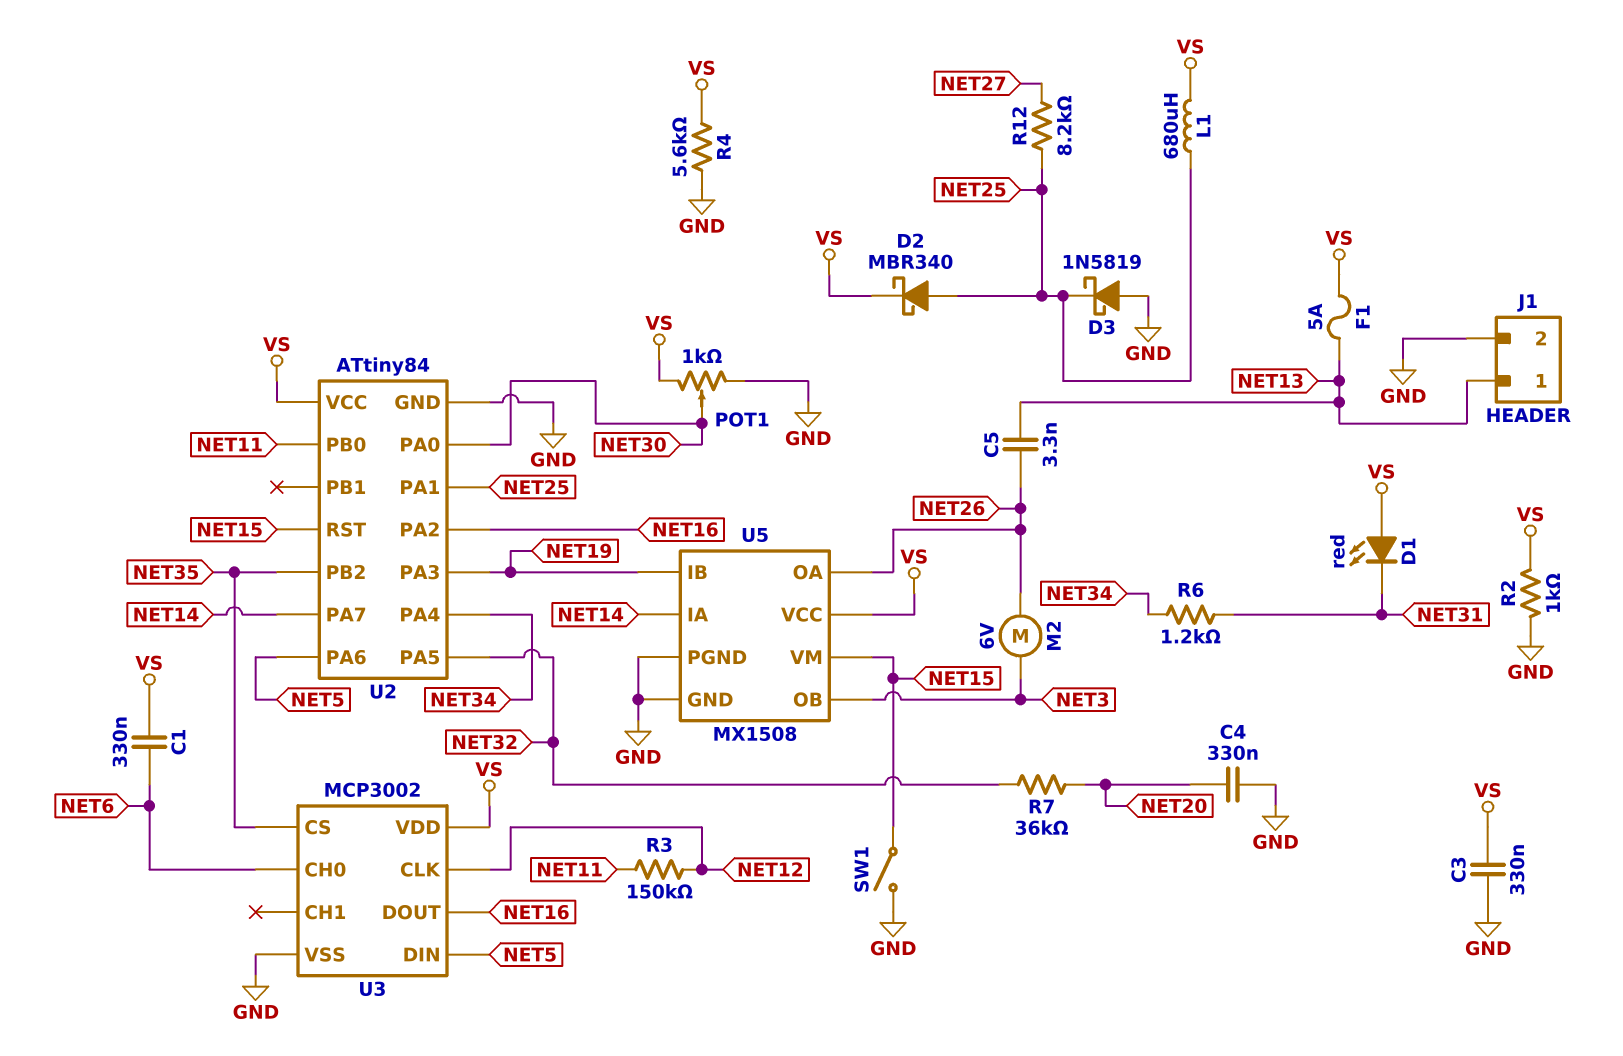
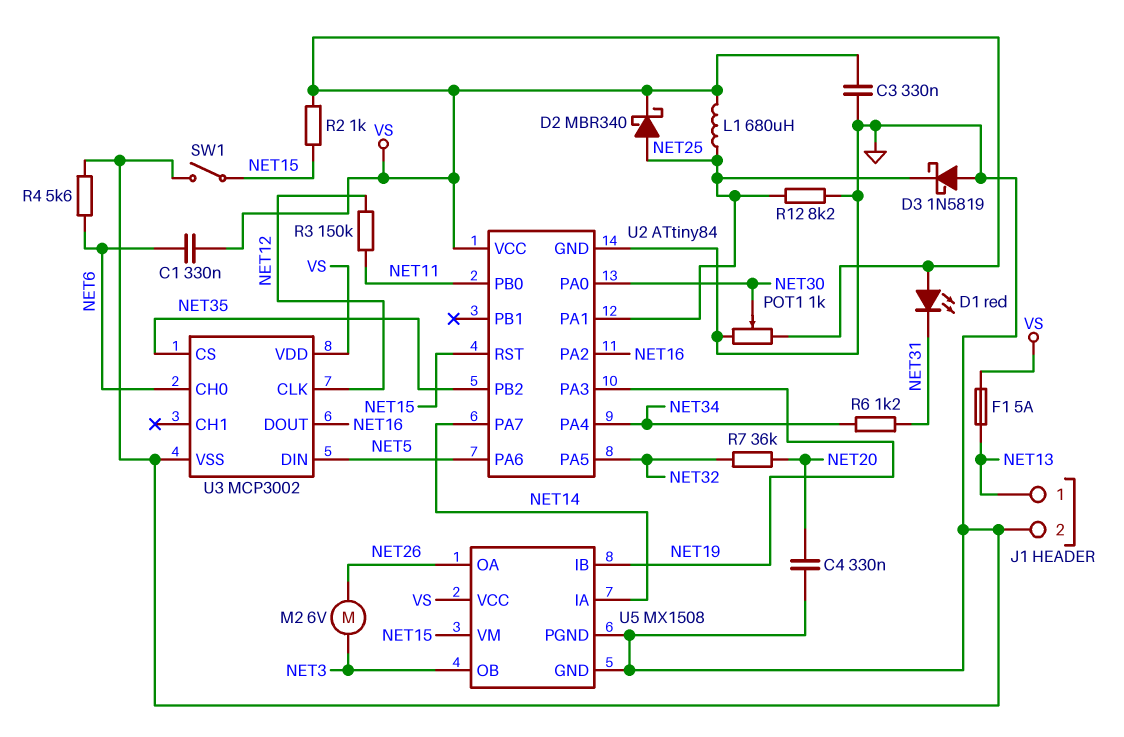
C5: 3.3nF (NET13, NET26) -> none
R2: 1k (GND, VS) -> 1k (NET15, VS)
R4: 5.6k (GND, VS) -> 5.6k (GND, NET6)
R12: 8.2k (NET25, NET27) -> 8.2k (GND, NET25)

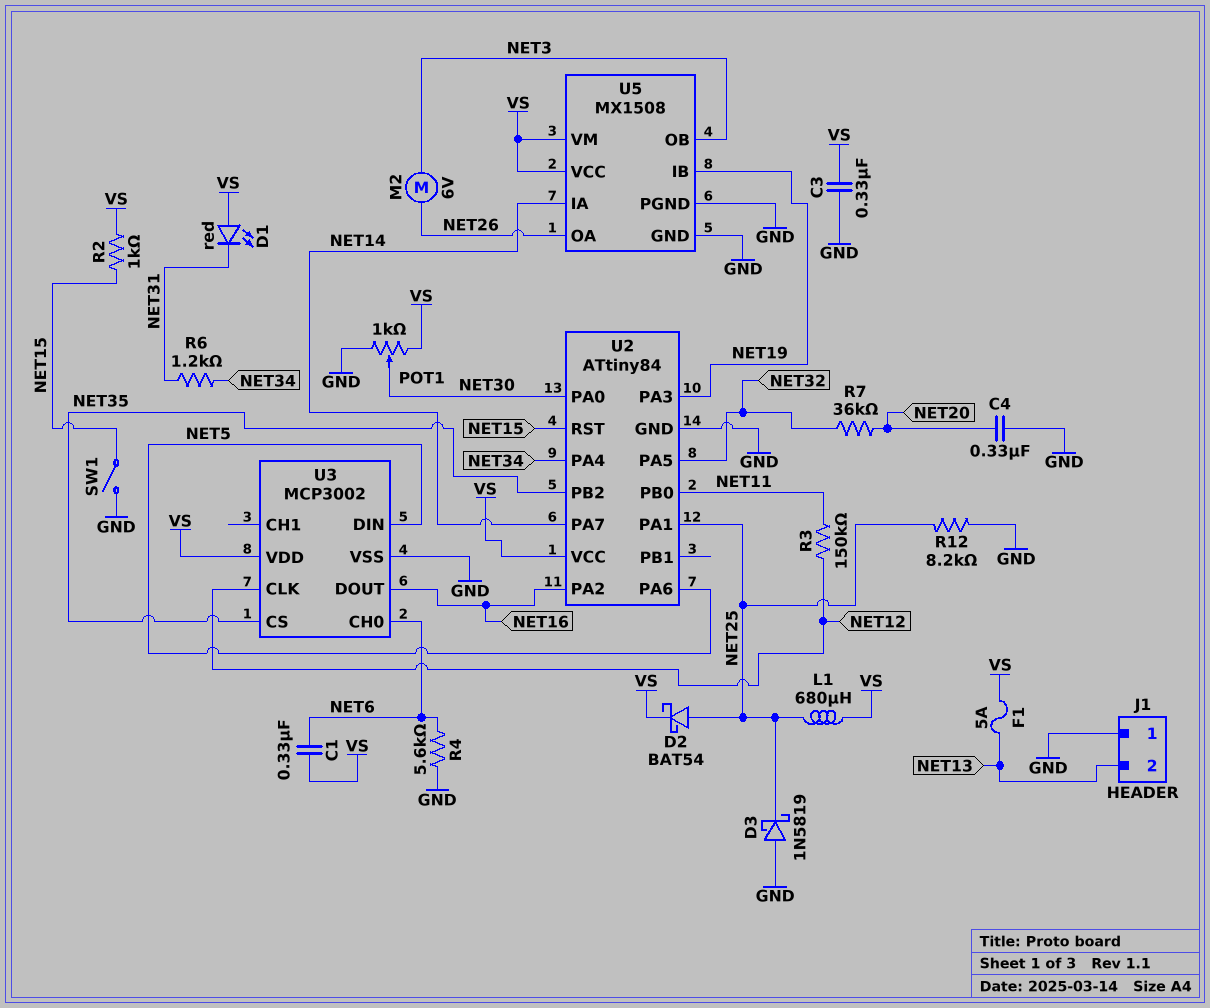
D2: schottky MBR340 (A NET25, K VS) -> schottky BAT54 (A NET25, K VS)
J1 pin 1: NET13 -> GND
J1 pin 2: GND -> NET13
U5 pin VM: NET15 -> VS

